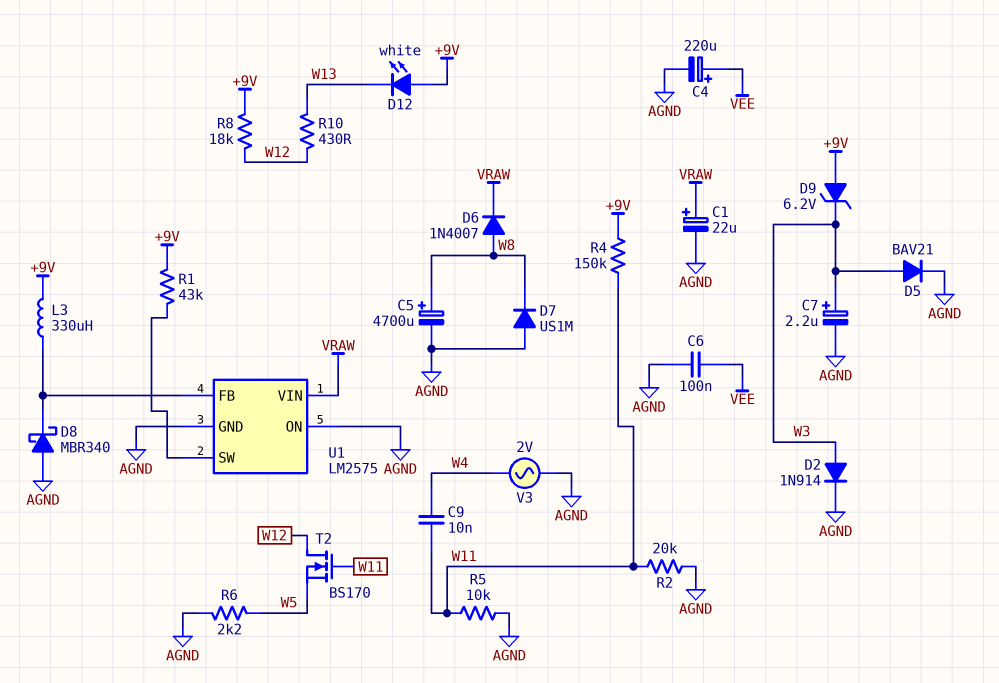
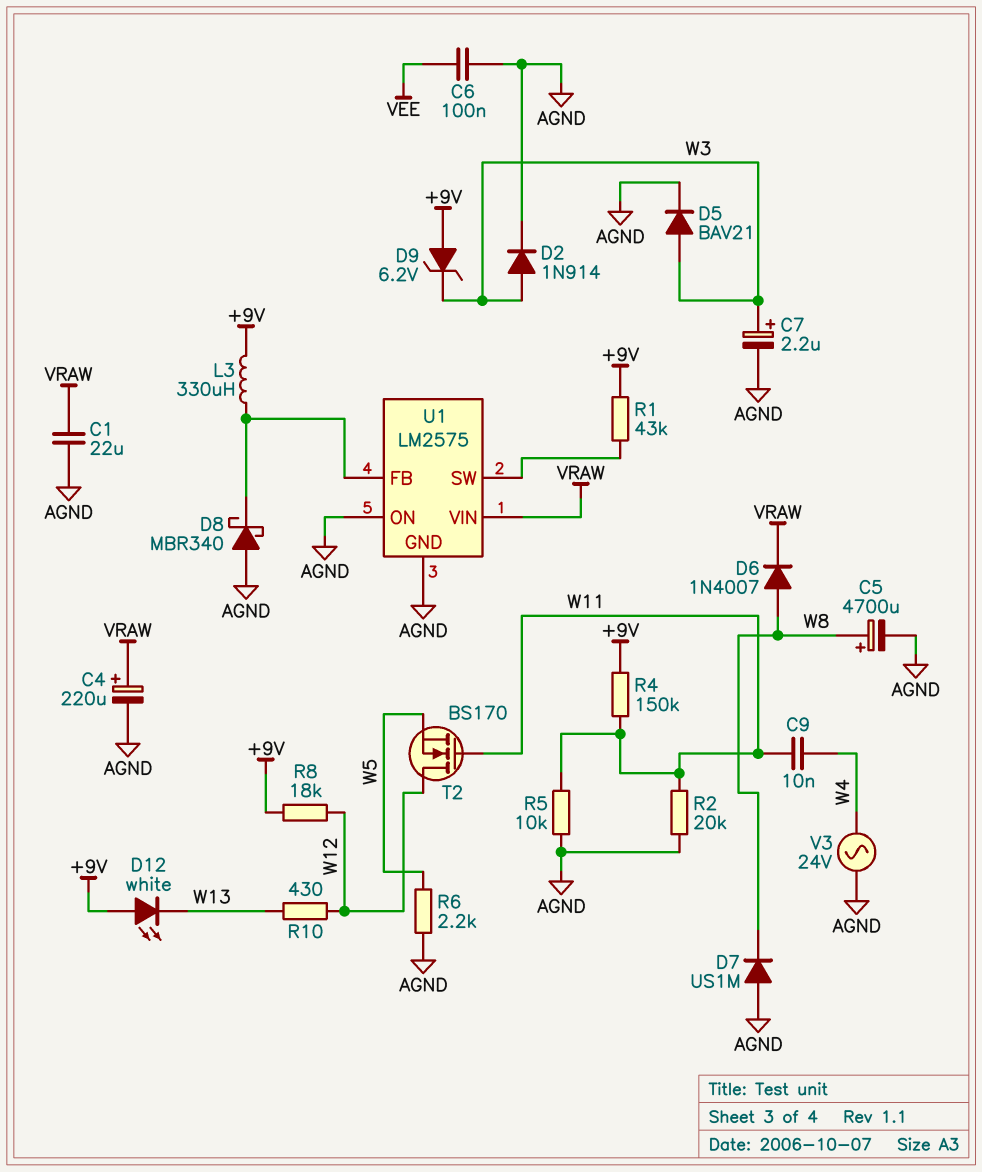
C1: 22uF (plus VRAW, minus AGND) -> 22uF (AGND, VRAW)
C4: 220uF (plus VEE, minus AGND) -> 220uF (plus VRAW, minus AGND)
V3: AC 2V (AGND, W4) -> AC 24V (AGND, W4)

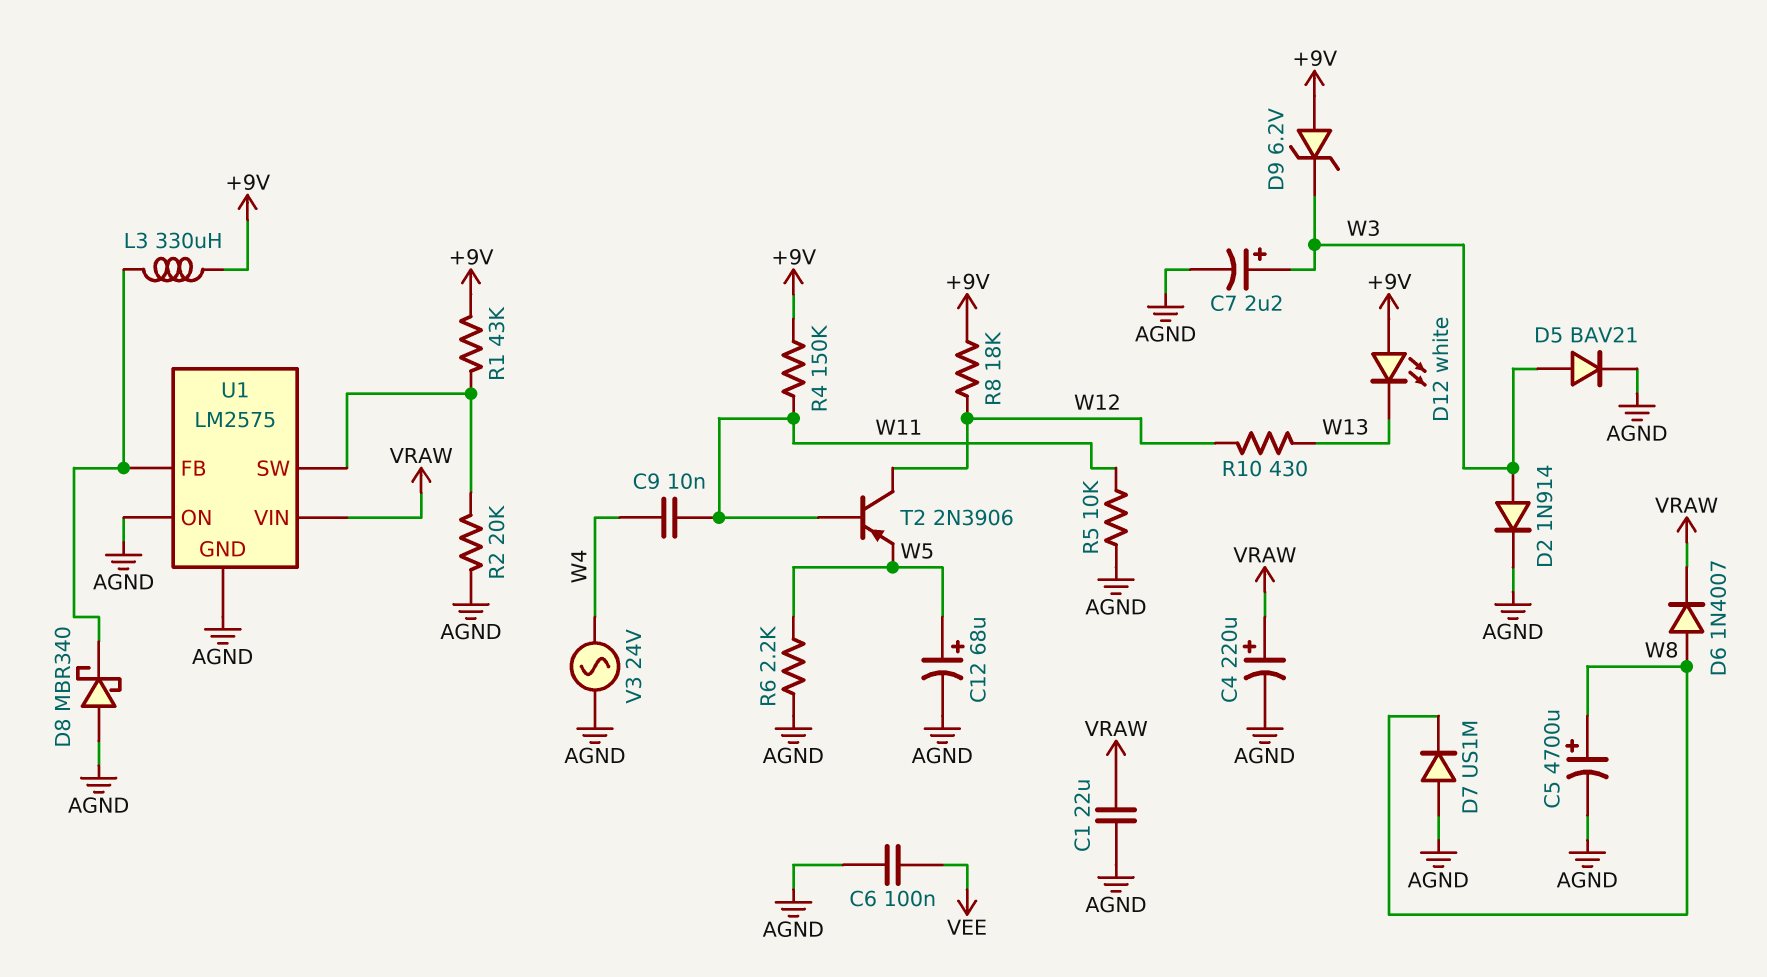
C12: none -> 68uF (plus W5, minus AGND)
R2: 20k (AGND, W11) -> 20k (AGND, U1/SW)
T2: NMOS BS170 (G W11, D W12, S W5) -> PNP 2N3906 (B W11, C W12, E W5)

